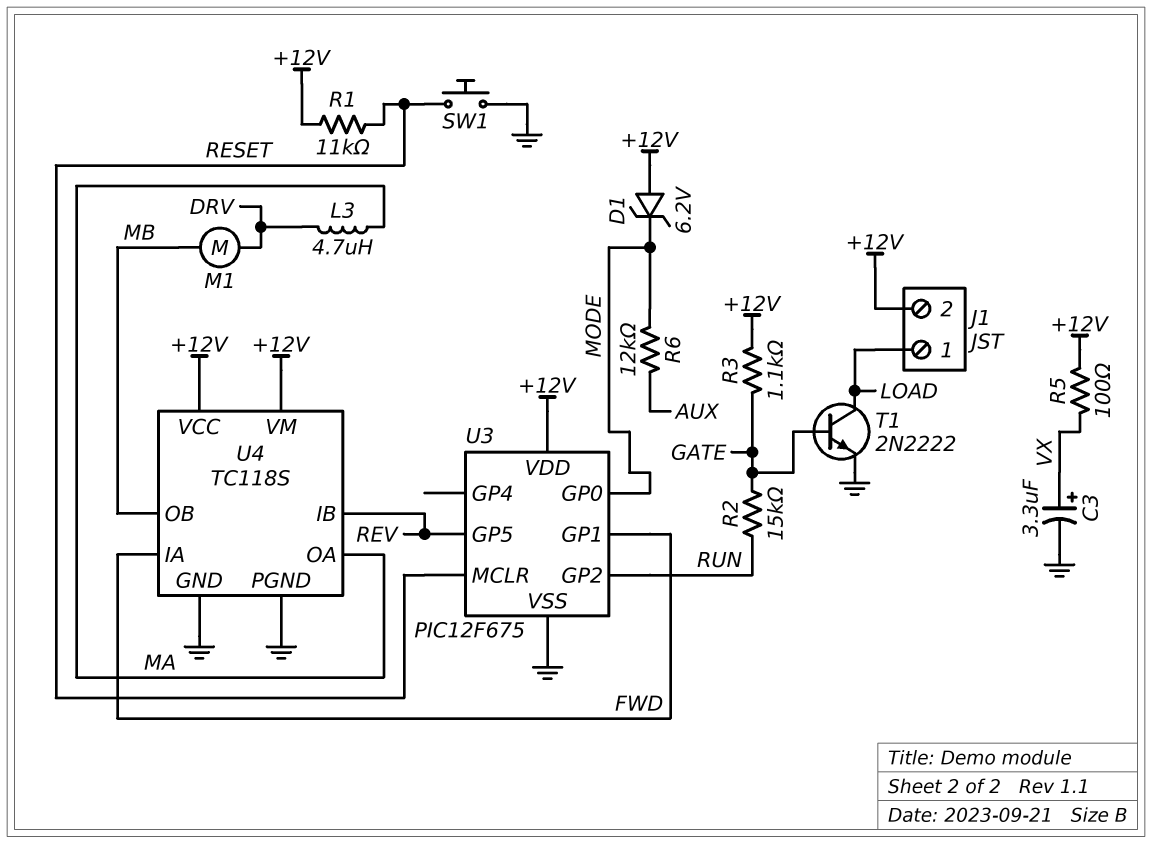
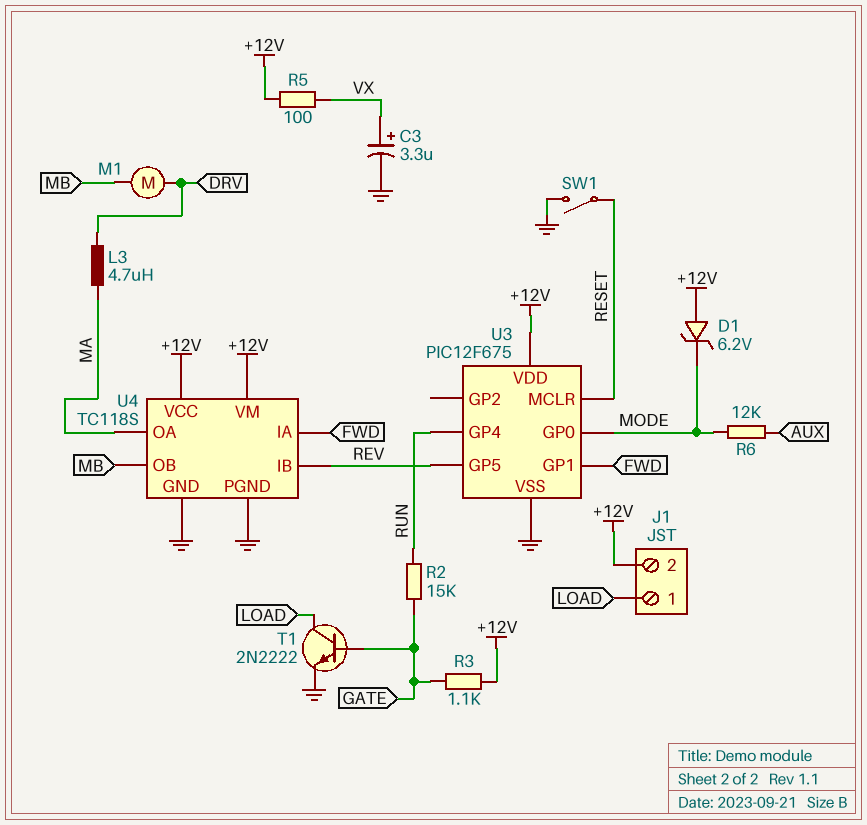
R1: 11k (+12V, RESET) -> none
SW1: button (GND, RESET) -> switch (GND, RESET)
U3 pin GP2: RUN -> none
U3 pin GP4: none -> RUN

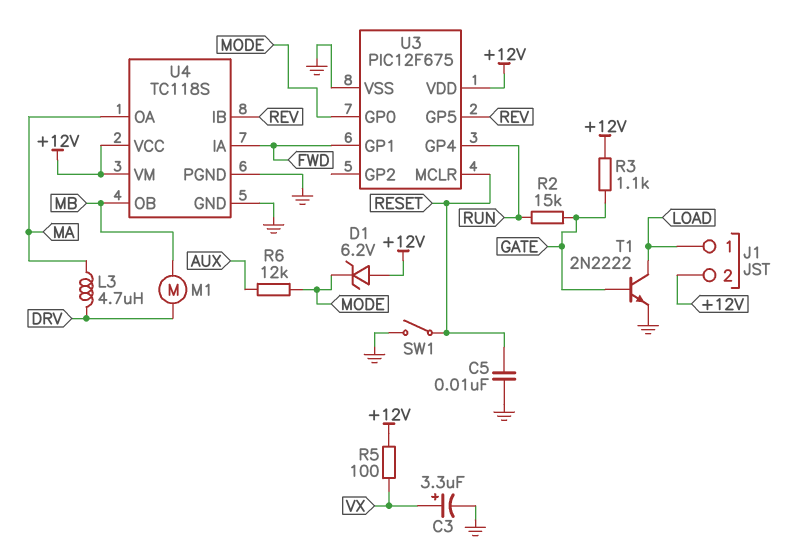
C5: none -> 10nF (GND, RESET)

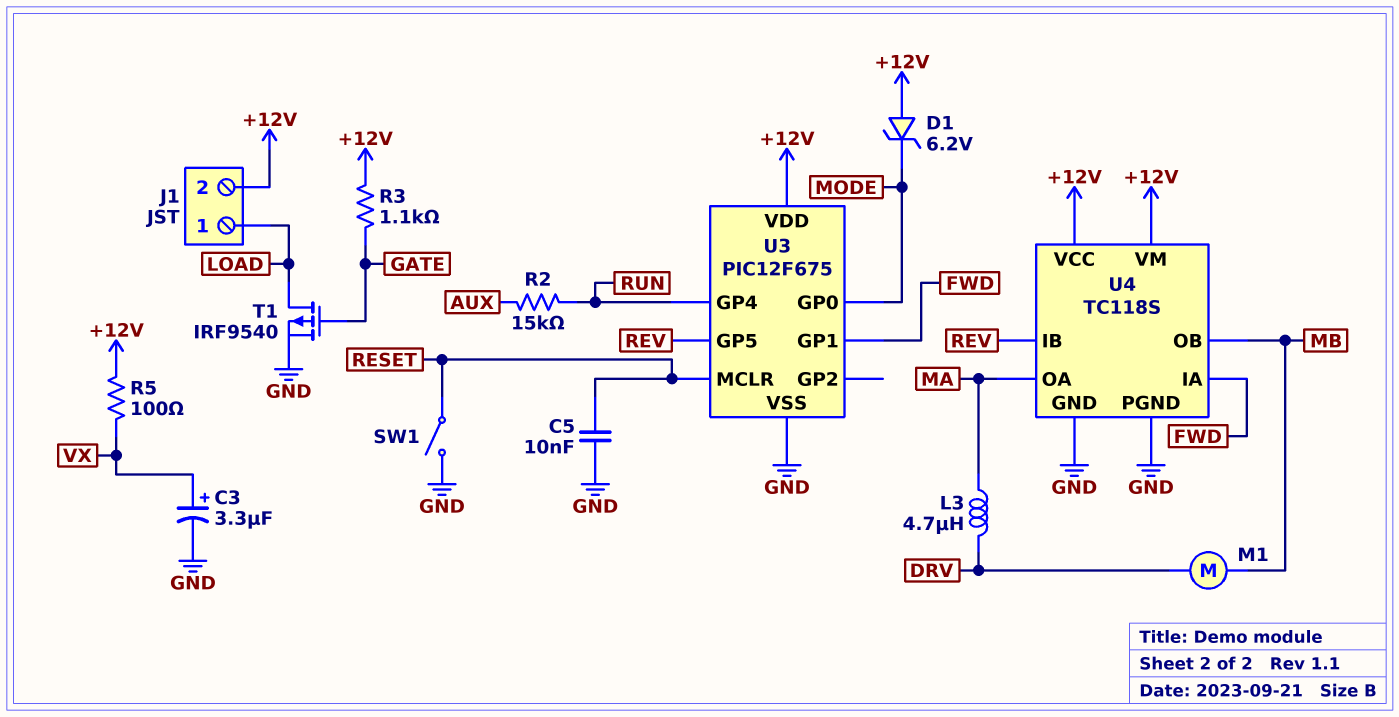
R2: 15k (GATE, RUN) -> 15k (AUX, RUN)
R6: 12k (AUX, MODE) -> none
T1: NPN 2N2222 (B GATE, C LOAD, E GND) -> PMOS IRF9540 (G GATE, D LOAD, S GND)

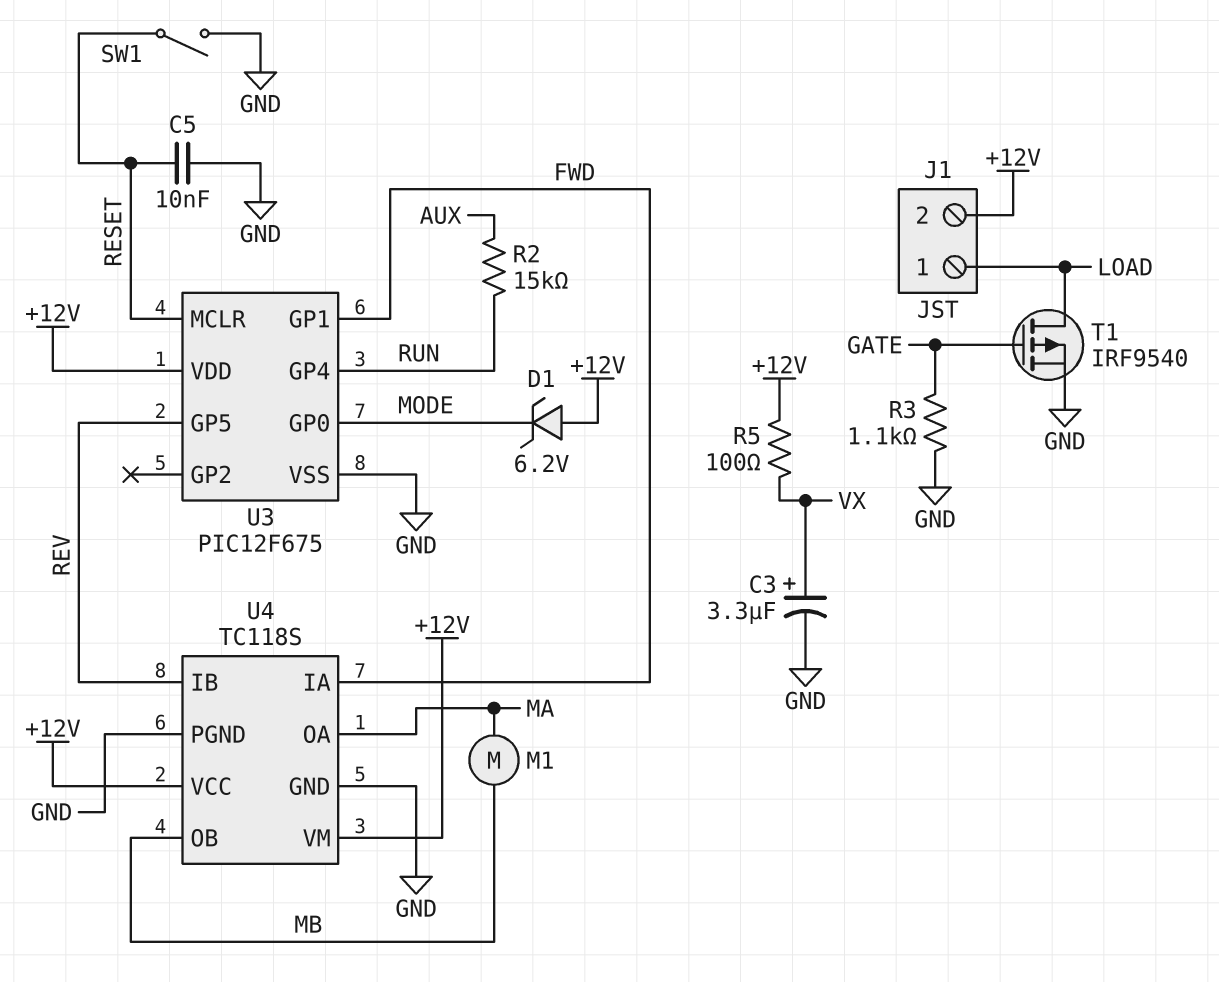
L3: 4.7uH (DRV, MA) -> none
M1: motor (DRV, MB) -> motor (MA, MB)
R3: 1.1k (+12V, GATE) -> 1.1k (GATE, GND)

